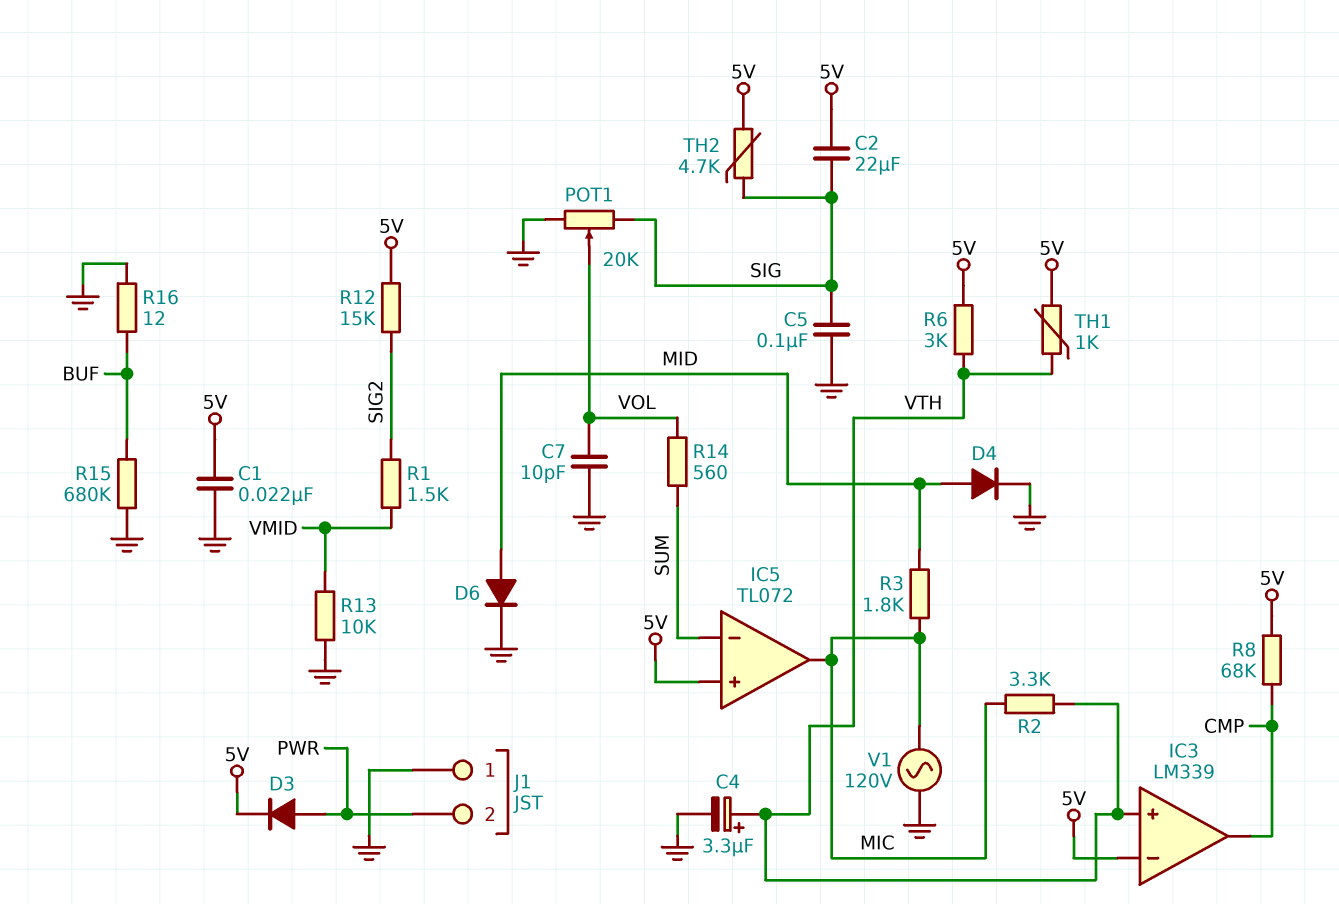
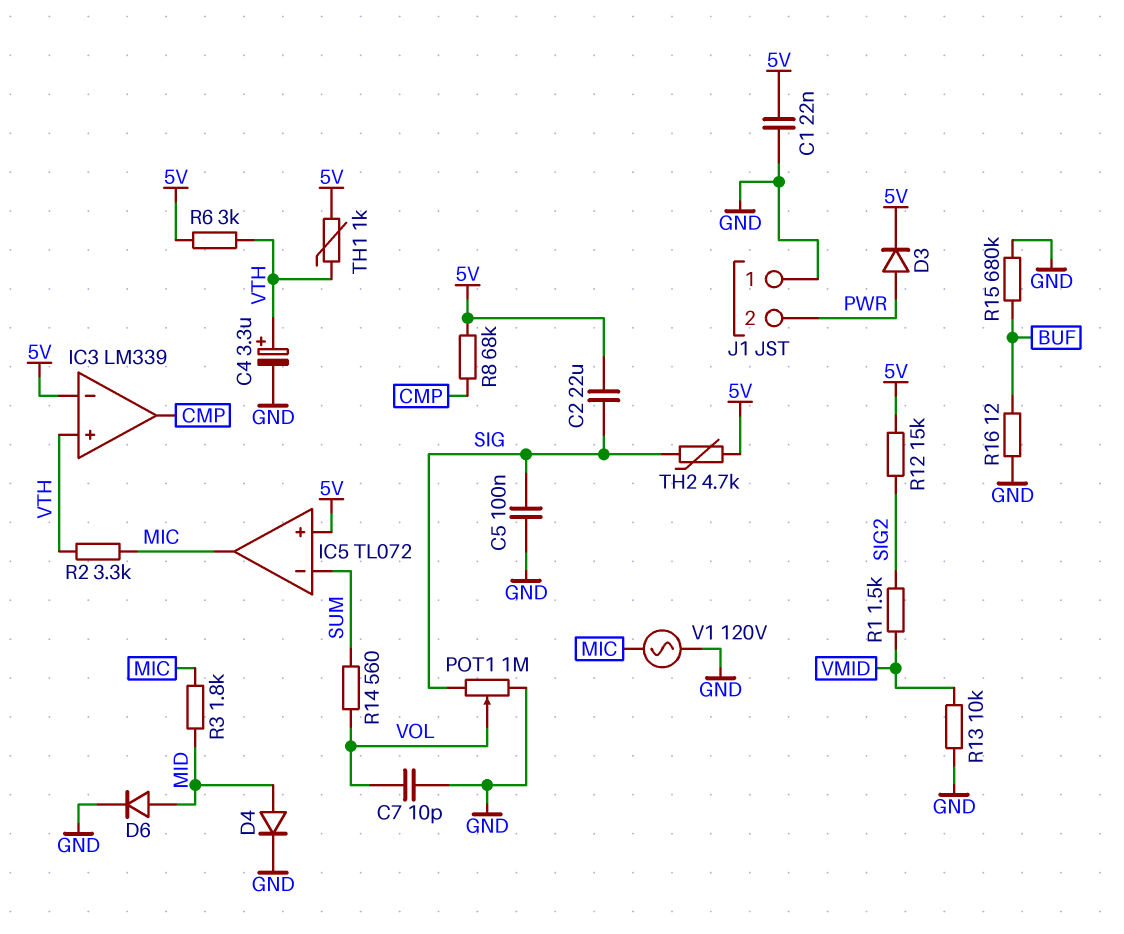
POT1: 20k (GND, SIG, wiper VOL) -> 1M (GND, SIG, wiper VOL)

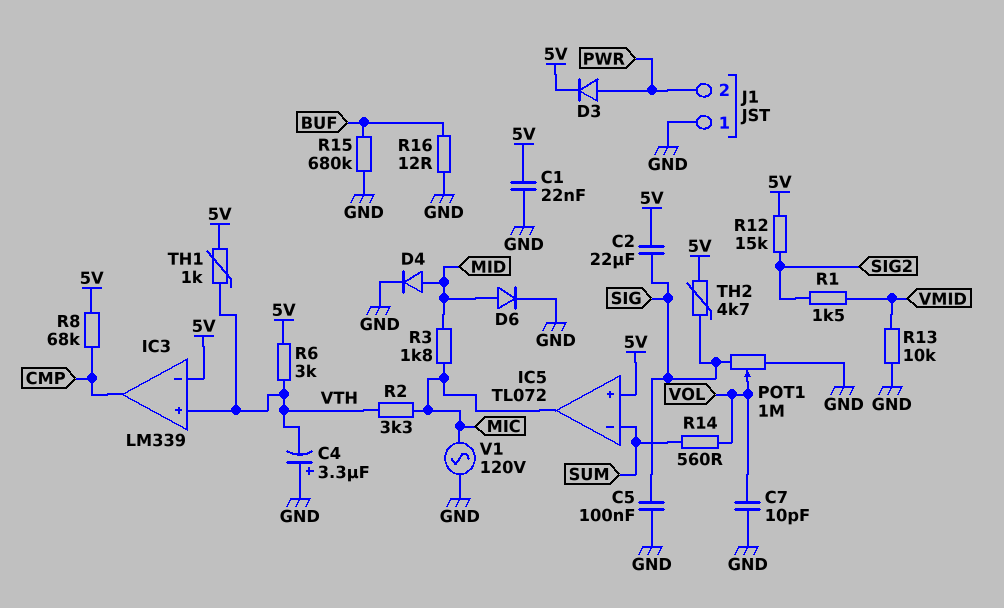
C4: 3.3uF (plus VTH, minus GND) -> 3.3uF (plus GND, minus VTH)

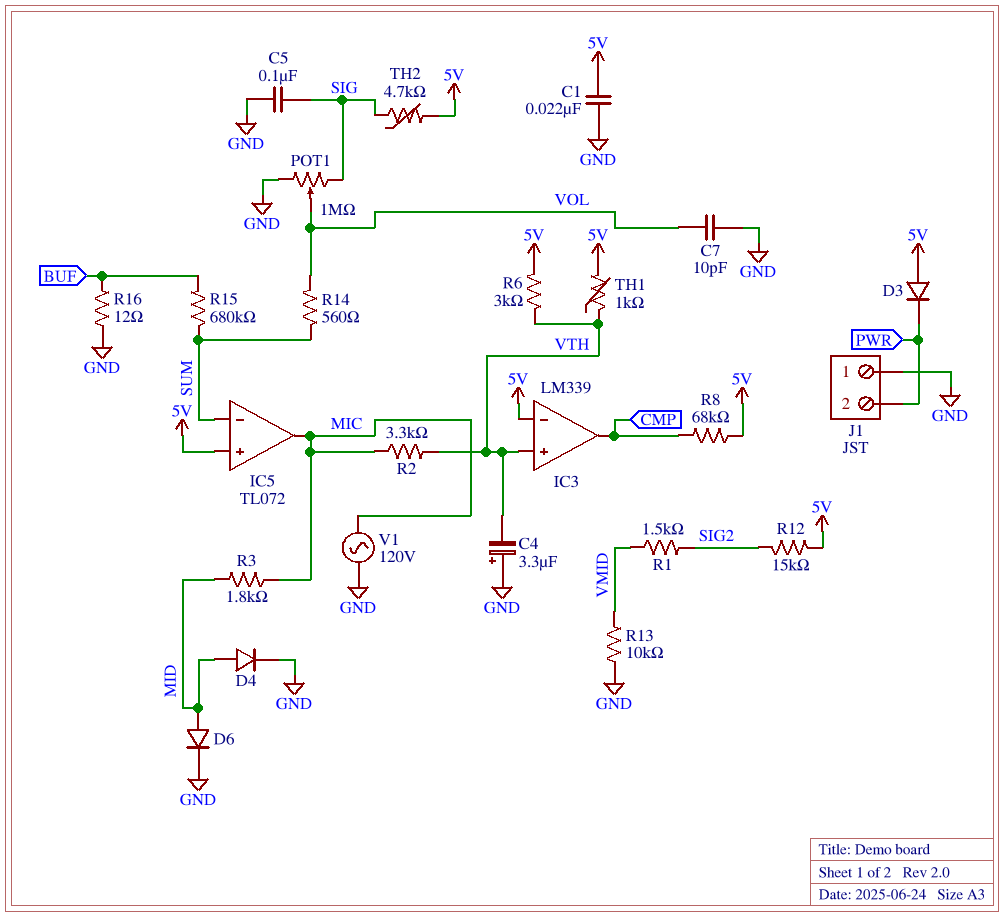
C2: 22uF (5V, SIG) -> none
D3: diode (A PWR, K 5V) -> diode (A 5V, K PWR)
R15: 680k (BUF, GND) -> 680k (BUF, SUM)

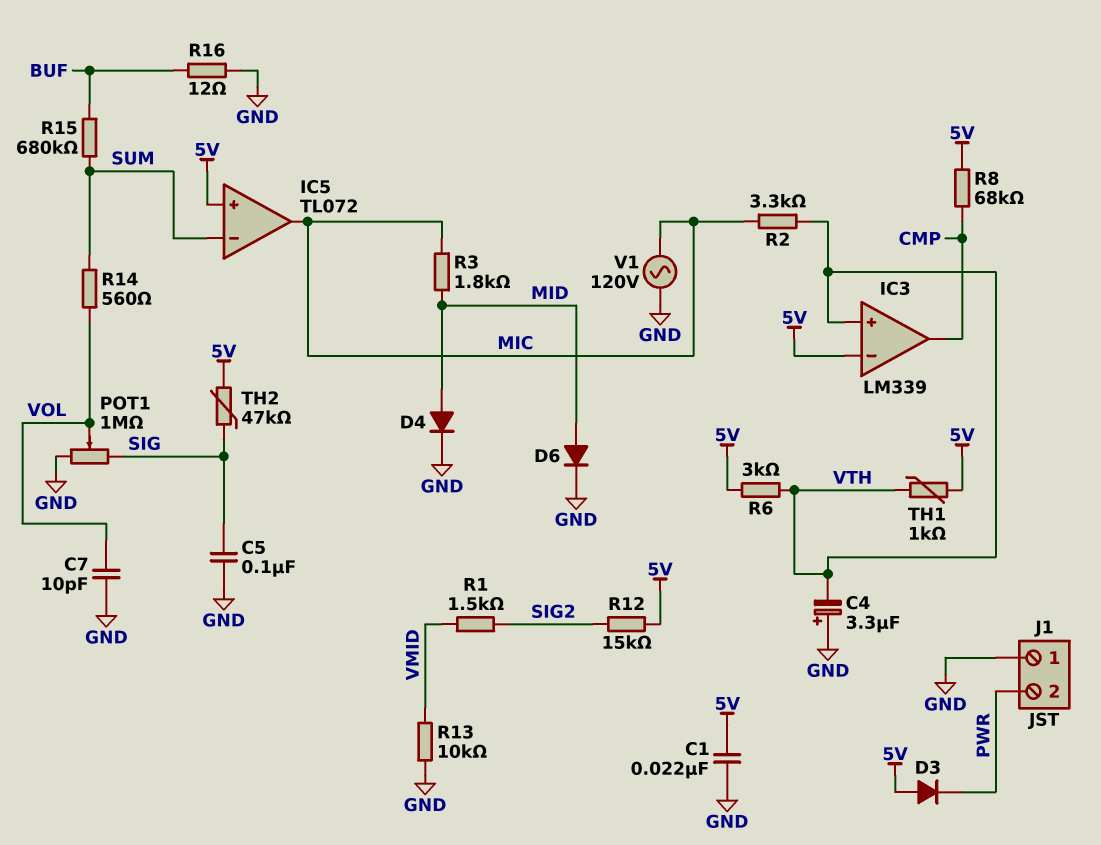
TH2: 4.7k (5V, SIG) -> 47k (5V, SIG)

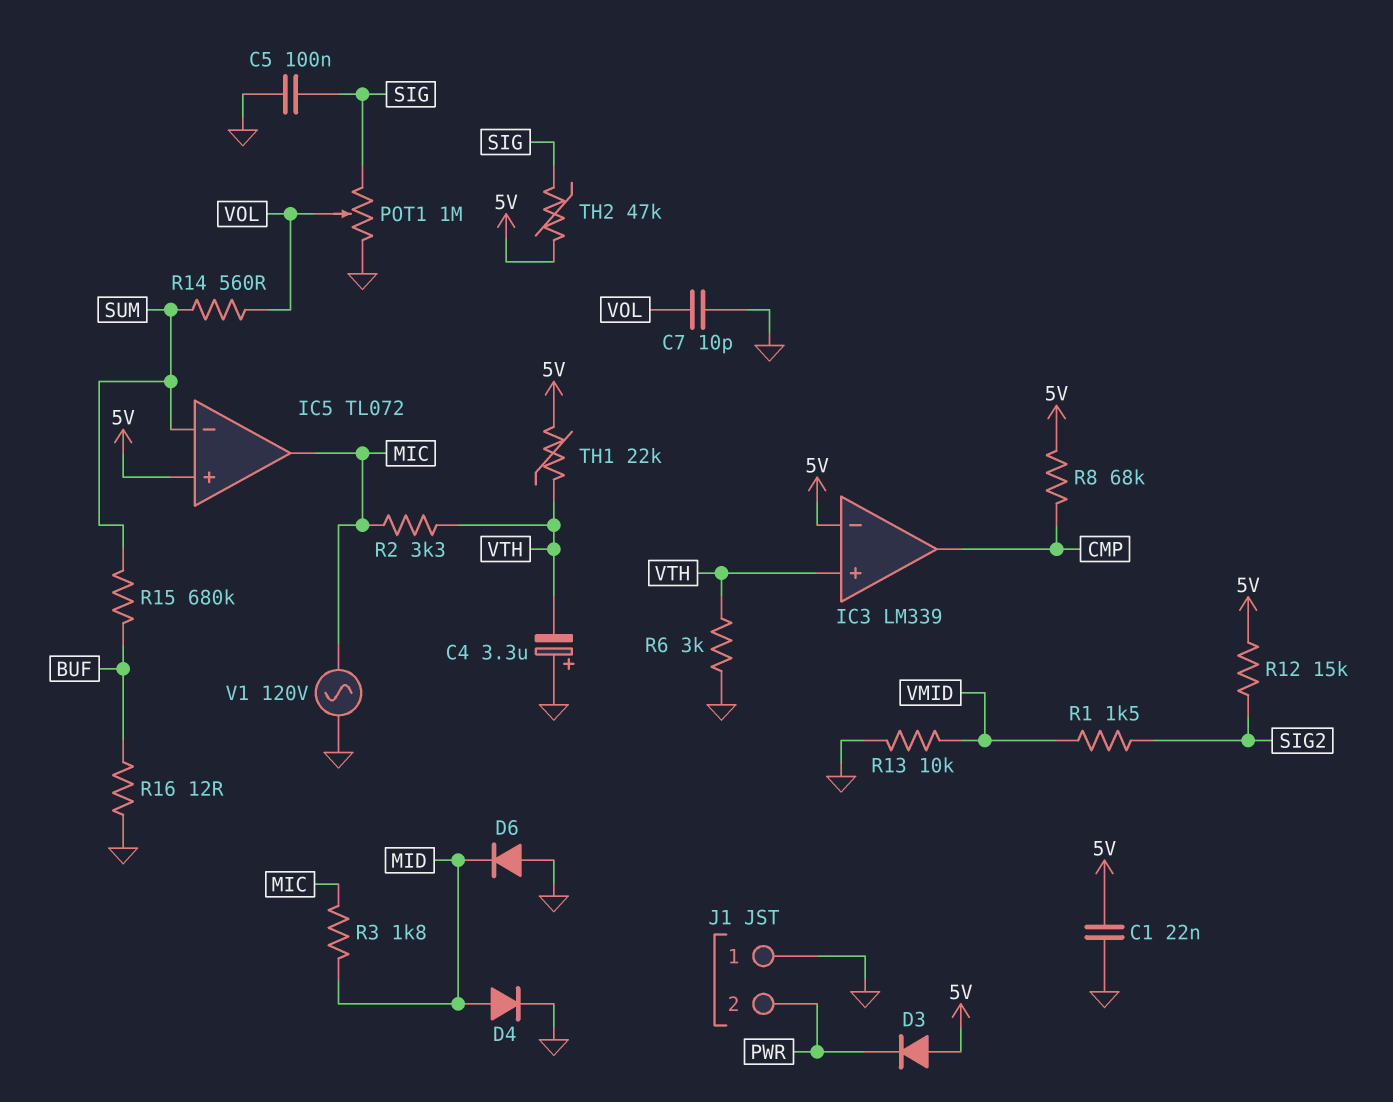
D6: diode (A MID, K GND) -> diode (A GND, K MID)
R6: 3k (5V, VTH) -> 3k (GND, VTH)
TH1: 1k (5V, VTH) -> 22k (5V, VTH)

